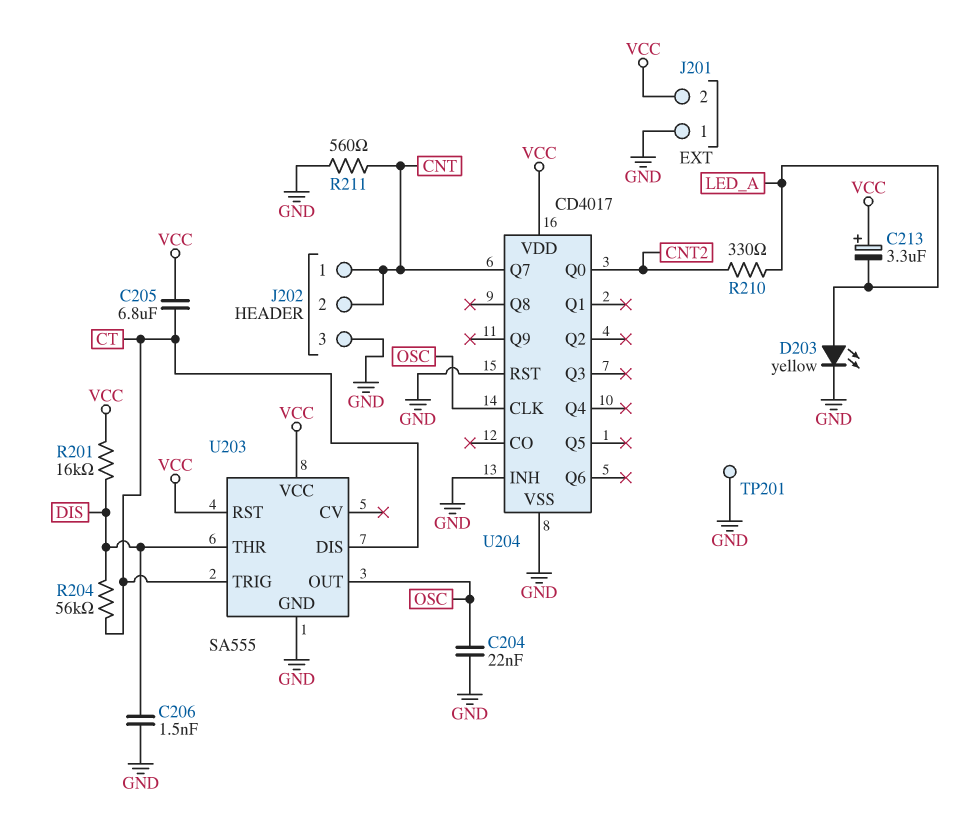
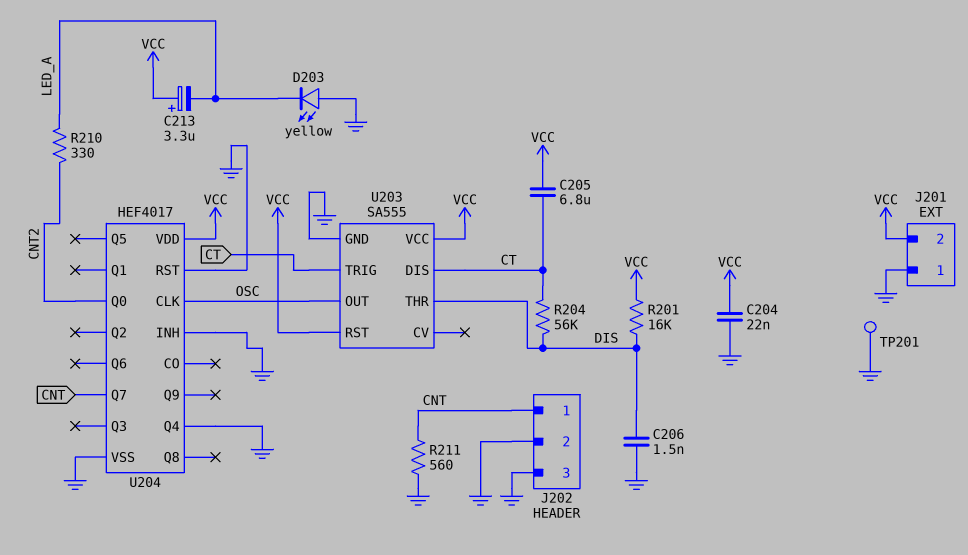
C204: 22nF (GND, OSC) -> 22nF (GND, VCC)
D203: LED yellow (A LED_A, K GND) -> LED yellow (A GND, K LED_A)
J202 pin 2: CNT -> GND
U204: CD4017 -> HEF4017
U204 pin Q4: none -> GND

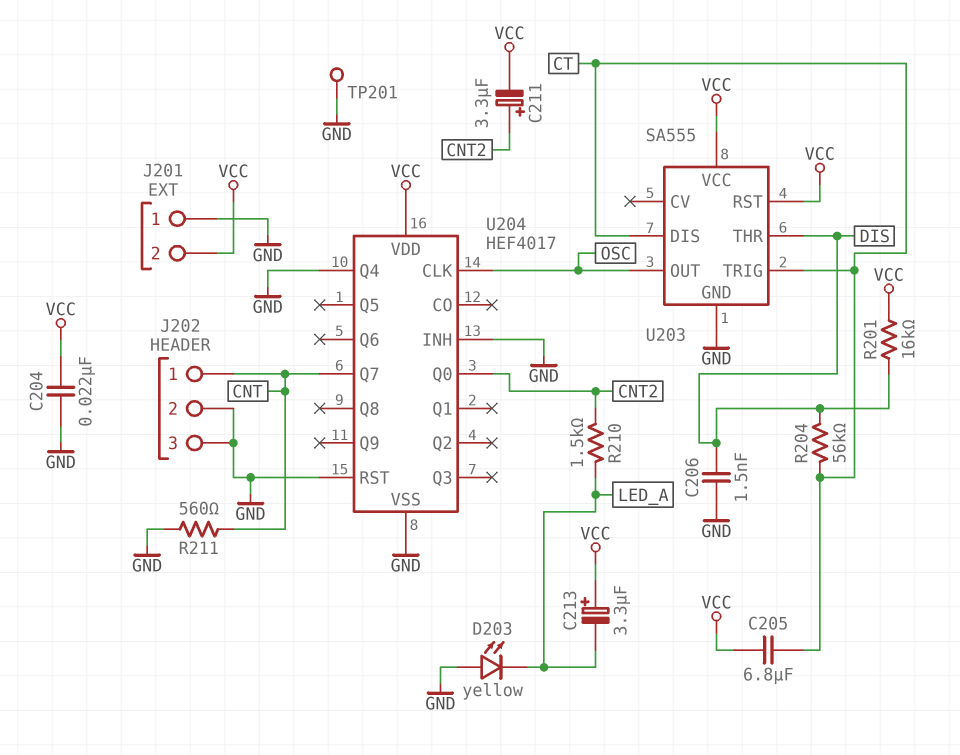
C211: none -> 3.3uF (plus CNT2, minus VCC)
R210: 330 (CNT2, LED_A) -> 1.5k (CNT2, LED_A)

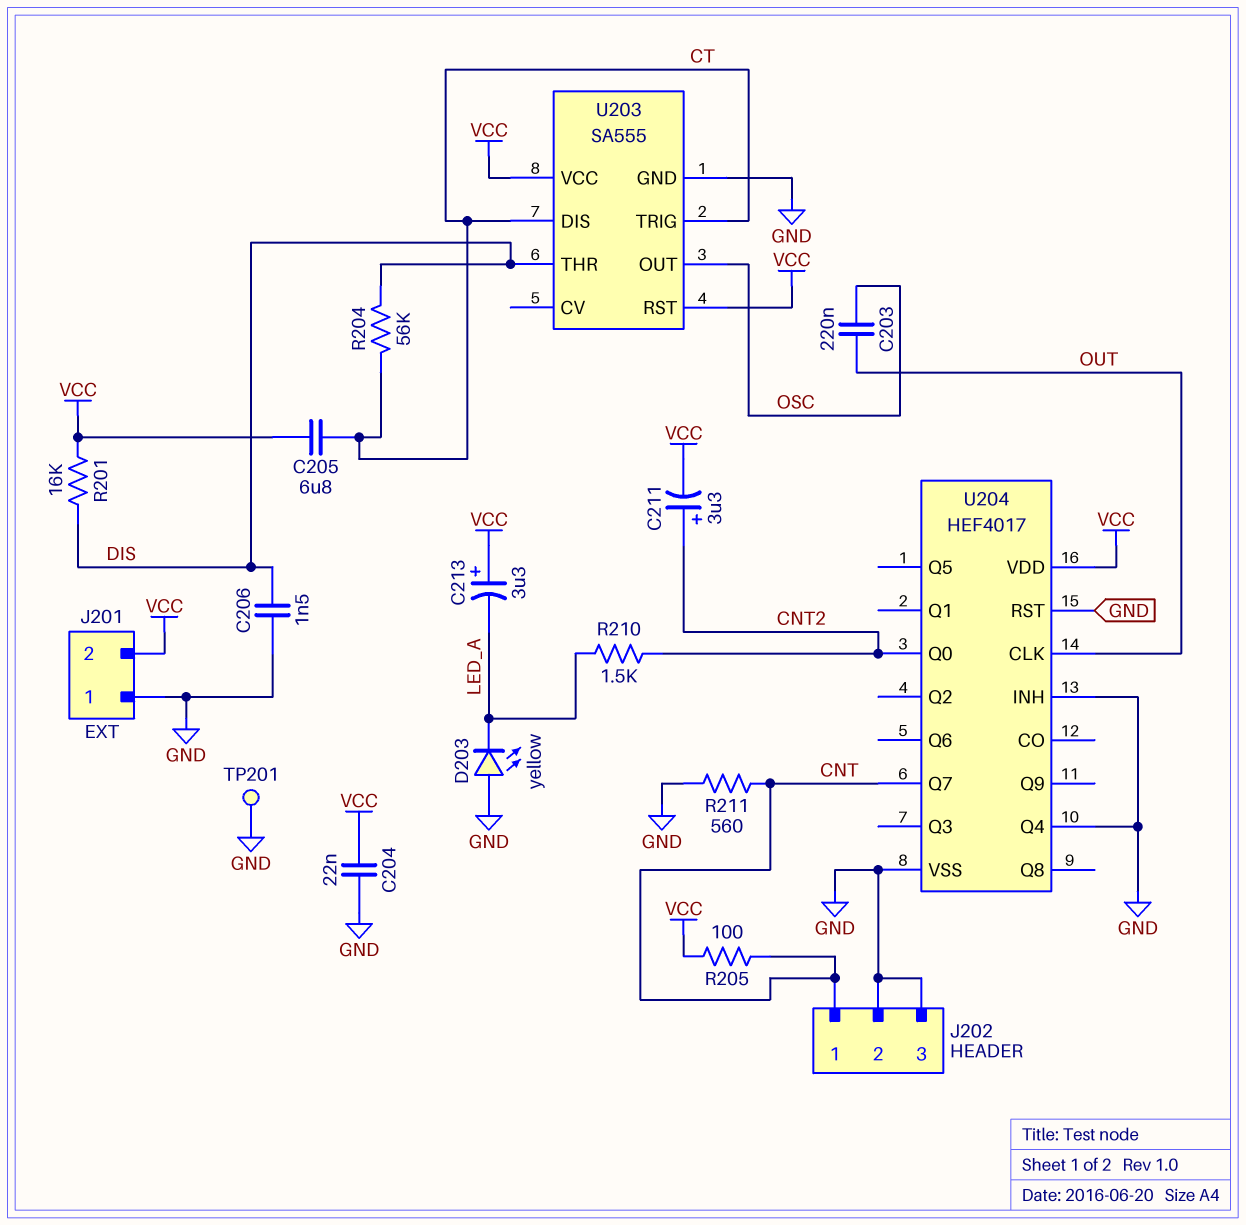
C203: none -> 220nF (OSC, OUT)
R205: none -> 100 (CNT, VCC)
U204 pin CLK: OSC -> OUT

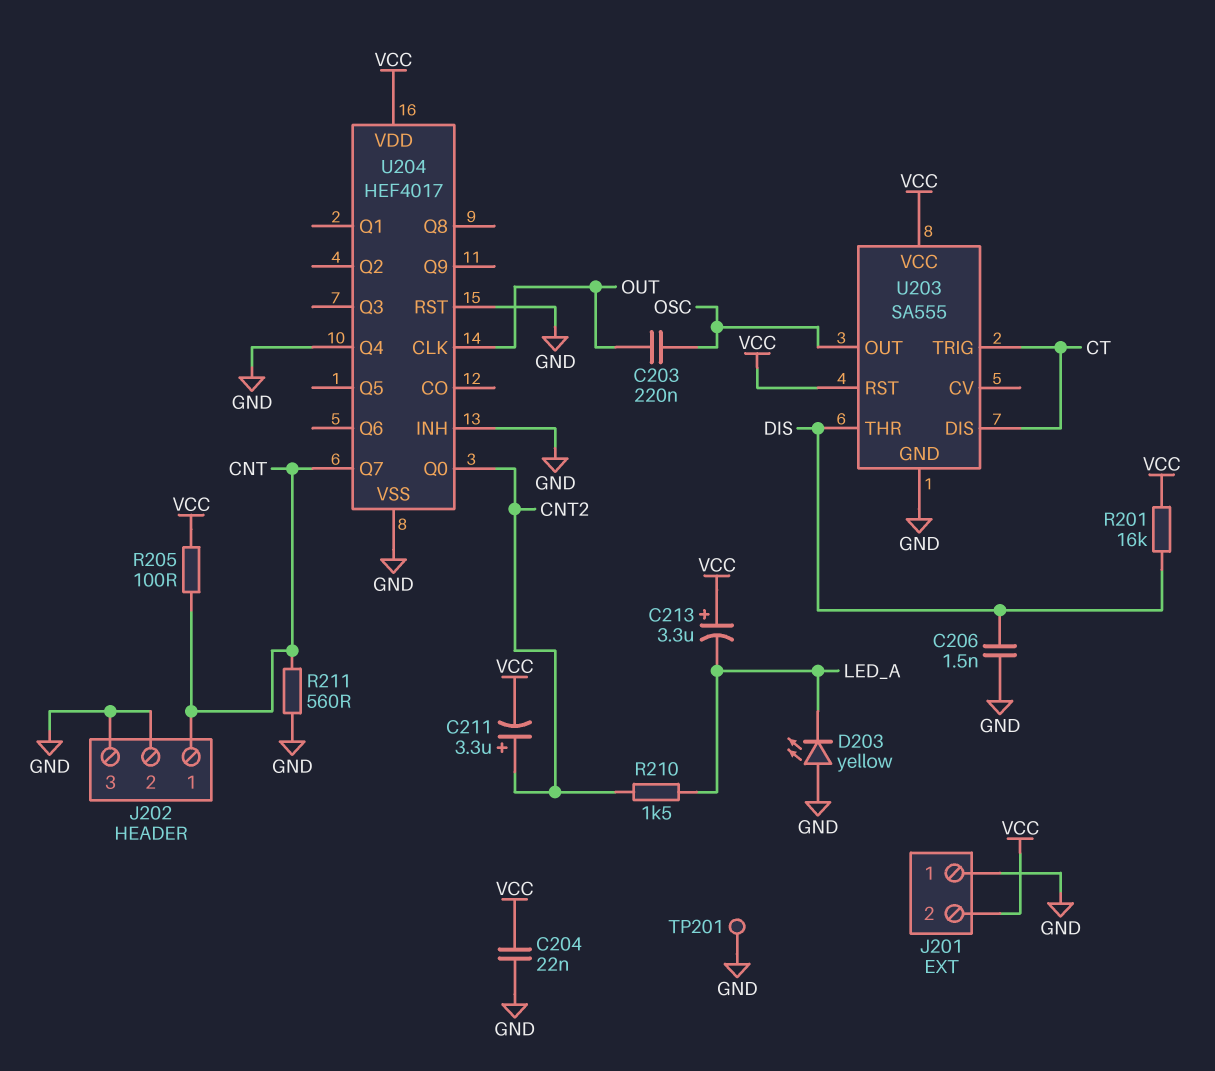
C205: 6.8uF (CT, VCC) -> none
R204: 56k (CT, DIS) -> none

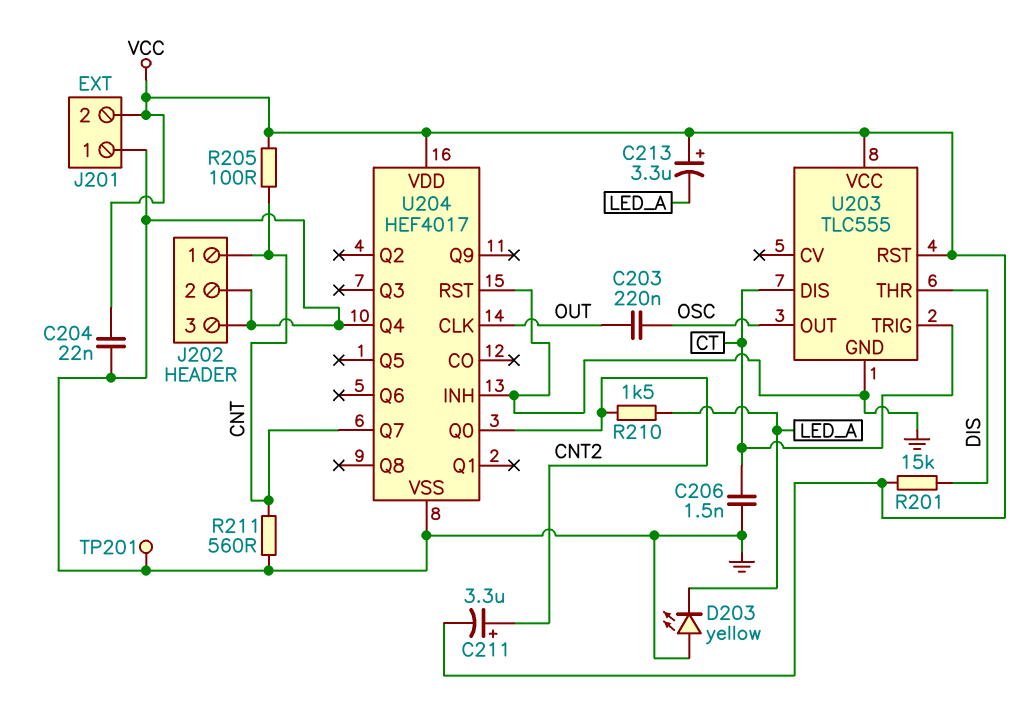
C206: 1.5nF (DIS, GND) -> 1.5nF (CT, GND)
R201: 16k (DIS, VCC) -> 15k (DIS, VCC)
U203: SA555 -> TLC555

